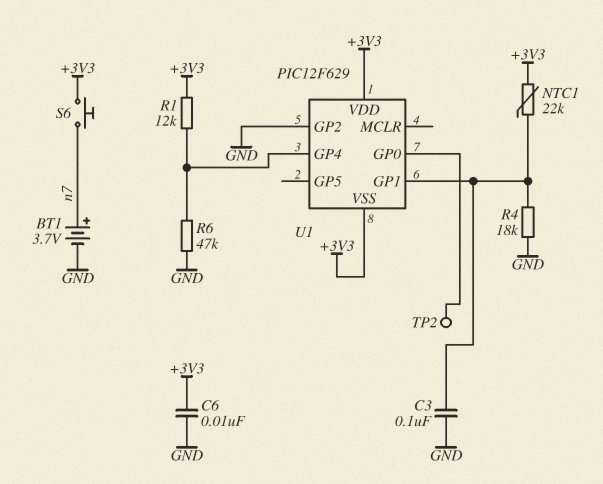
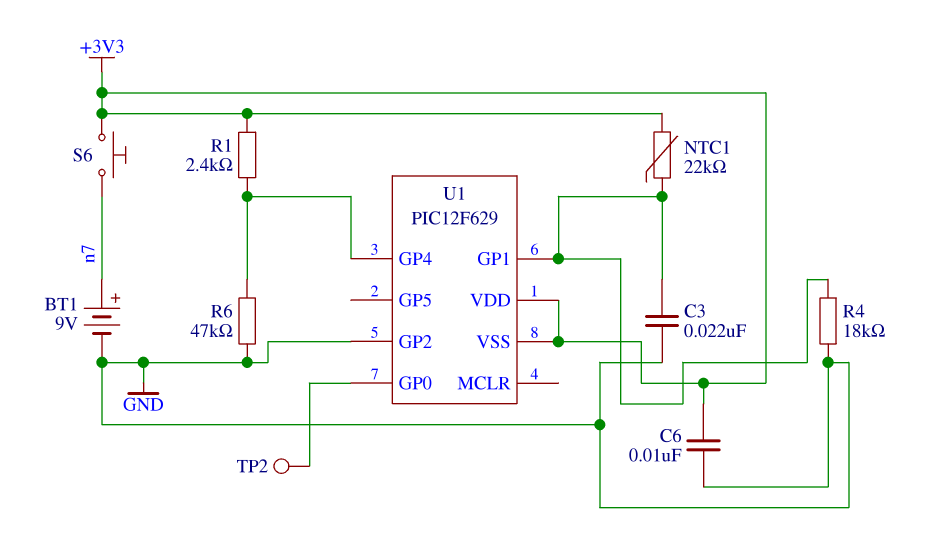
BT1: 3.7V (plus n7, minus GND) -> 9V (plus n7, minus GND)
C3: 100nF (GND, U1/GP1) -> 22nF (GND, U1/GP1)
R1: 12k (+3V3, U1/GP4) -> 2.4k (+3V3, U1/GP4)

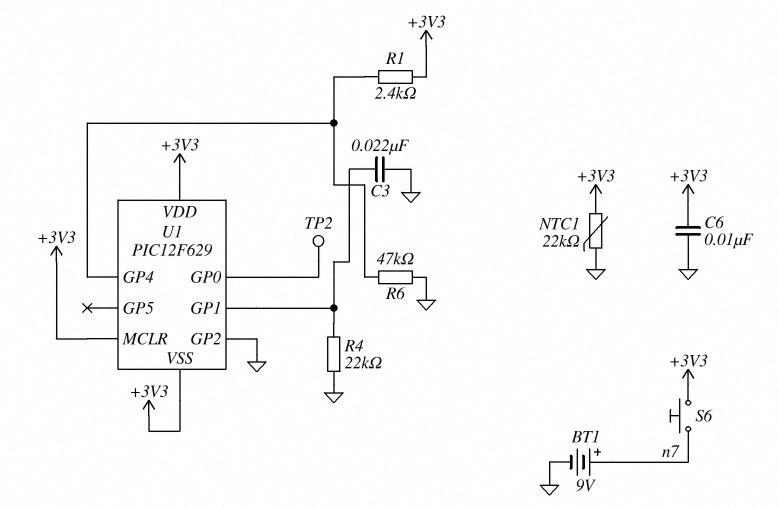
NTC1: 22k (+3V3, U1/GP1) -> 22k (+3V3, GND)
R4: 18k (GND, U1/GP1) -> 22k (GND, U1/GP1)
U1 pin MCLR: none -> +3V3

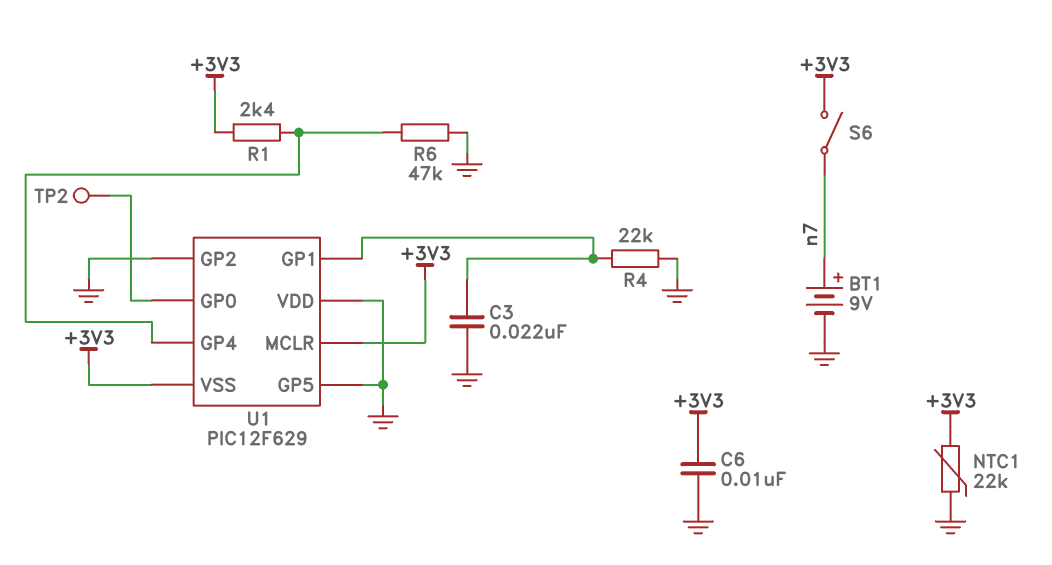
S6: button (+3V3, n7) -> switch (+3V3, n7)
U1 pin GP5: none -> GND
U1 pin VDD: +3V3 -> GND

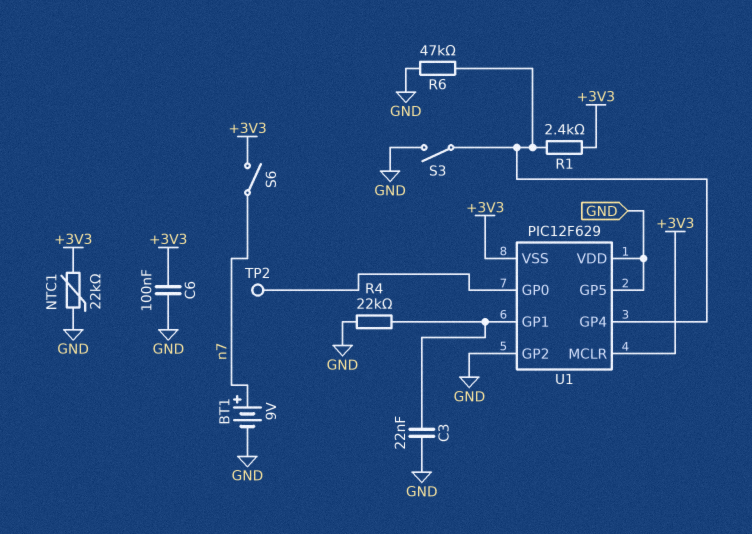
C6: 10nF (+3V3, GND) -> 100nF (+3V3, GND)
S3: none -> switch (GND, U1/GP4)

